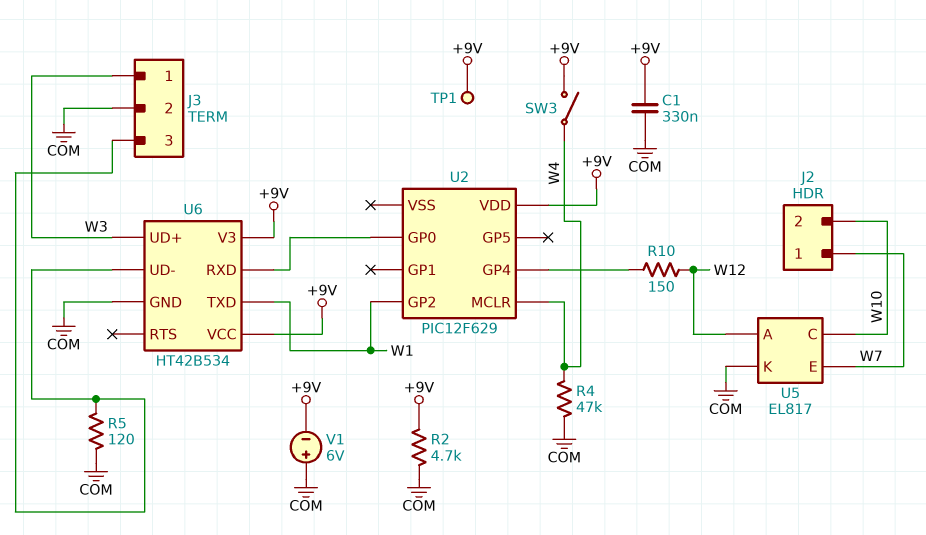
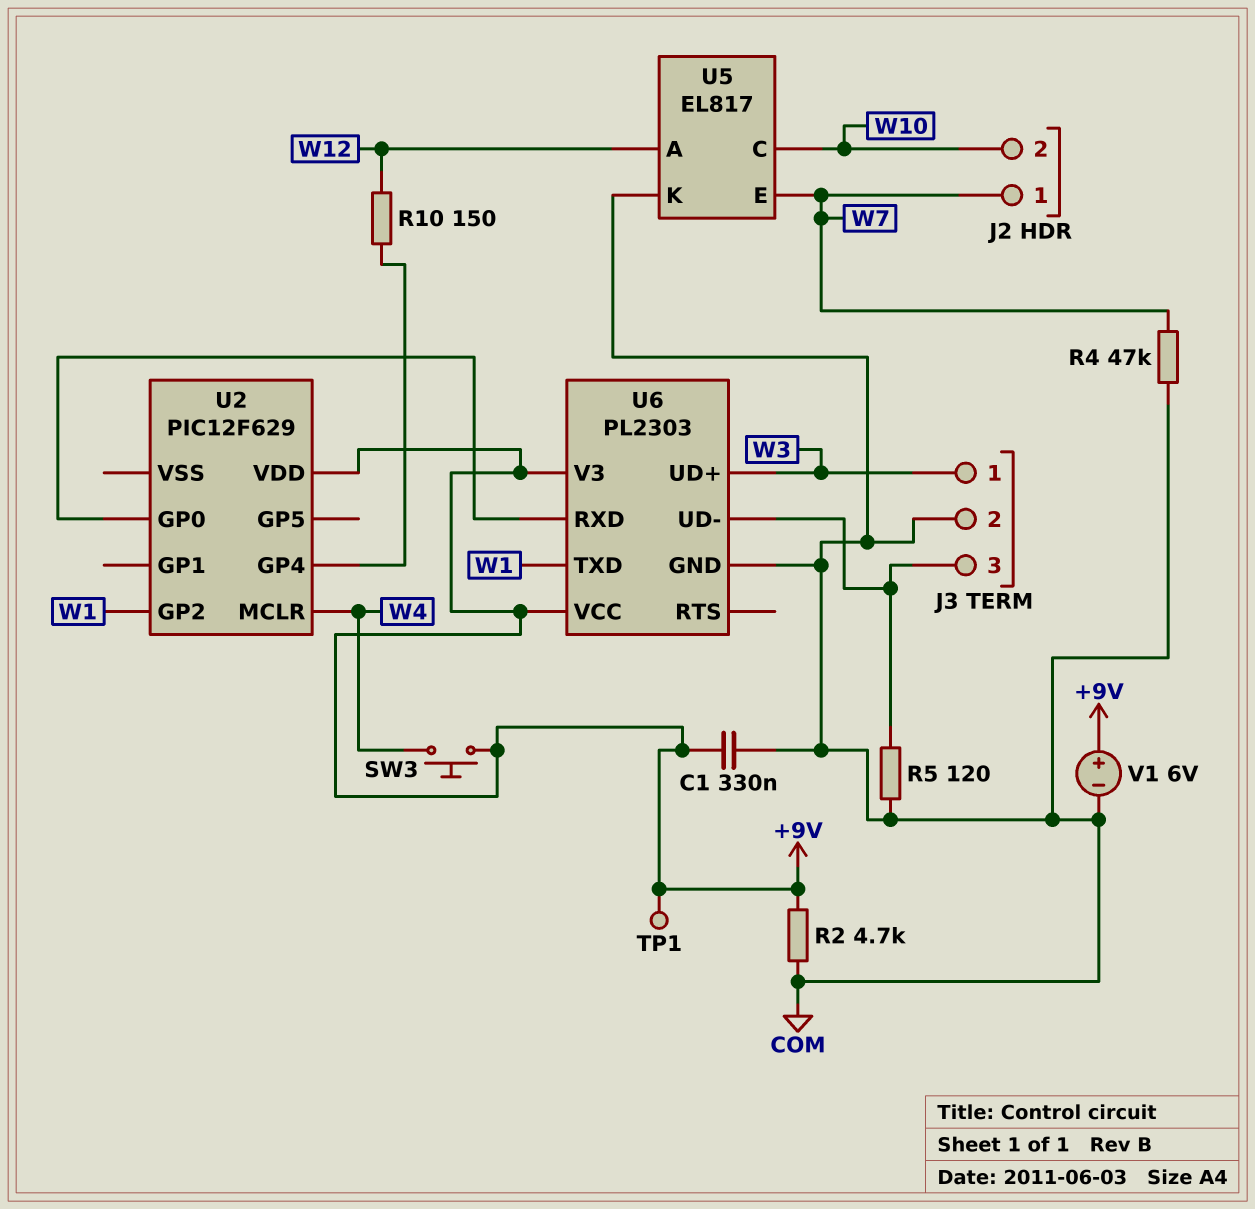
R4: 47k (COM, W4) -> 47k (COM, W7)
SW3: switch (+9V, W4) -> button (+9V, W4)
U6: HT42B534 -> PL2303
V1: 6V (plus COM, minus +9V) -> 6V (plus +9V, minus COM)

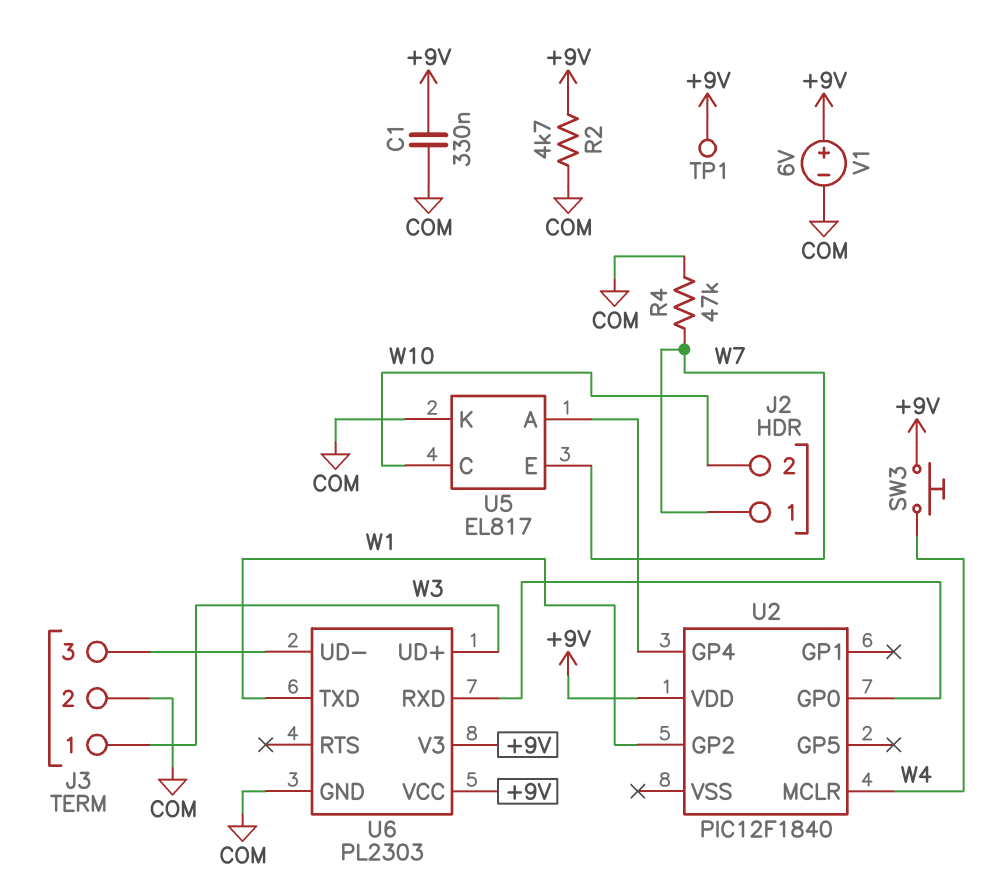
R5: 120 (COM, J3/3) -> none
R10: 150 (U2/GP4, W12) -> none
U2: PIC12F629 -> PIC12F1840
U5 pin A: W12 -> U2/GP4

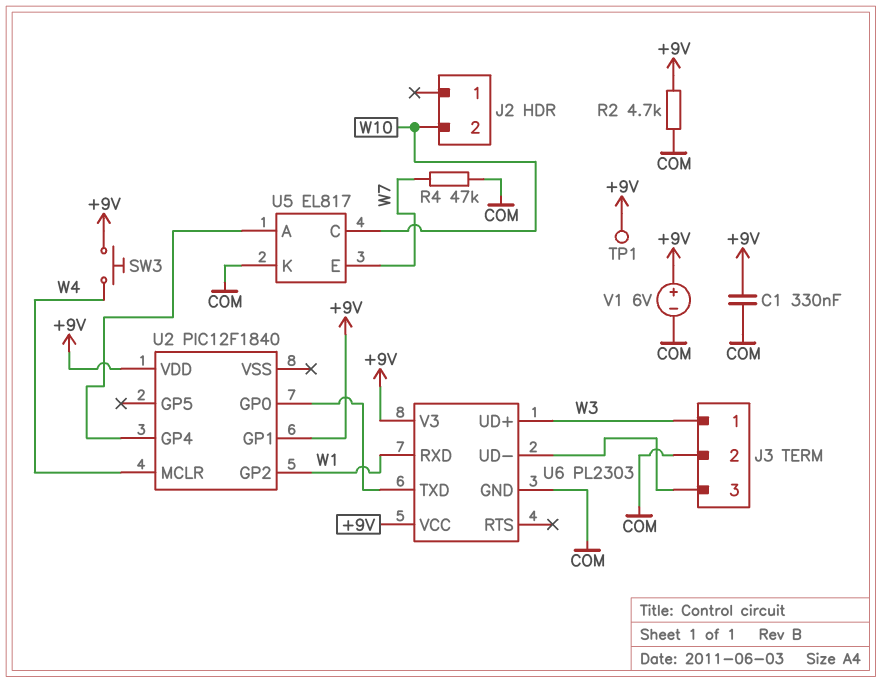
J2 pin 1: W7 -> none
U2 pin GP1: none -> +9V
U6 pin RXD: U2/GP0 -> W1
U6 pin TXD: W1 -> U2/GP0

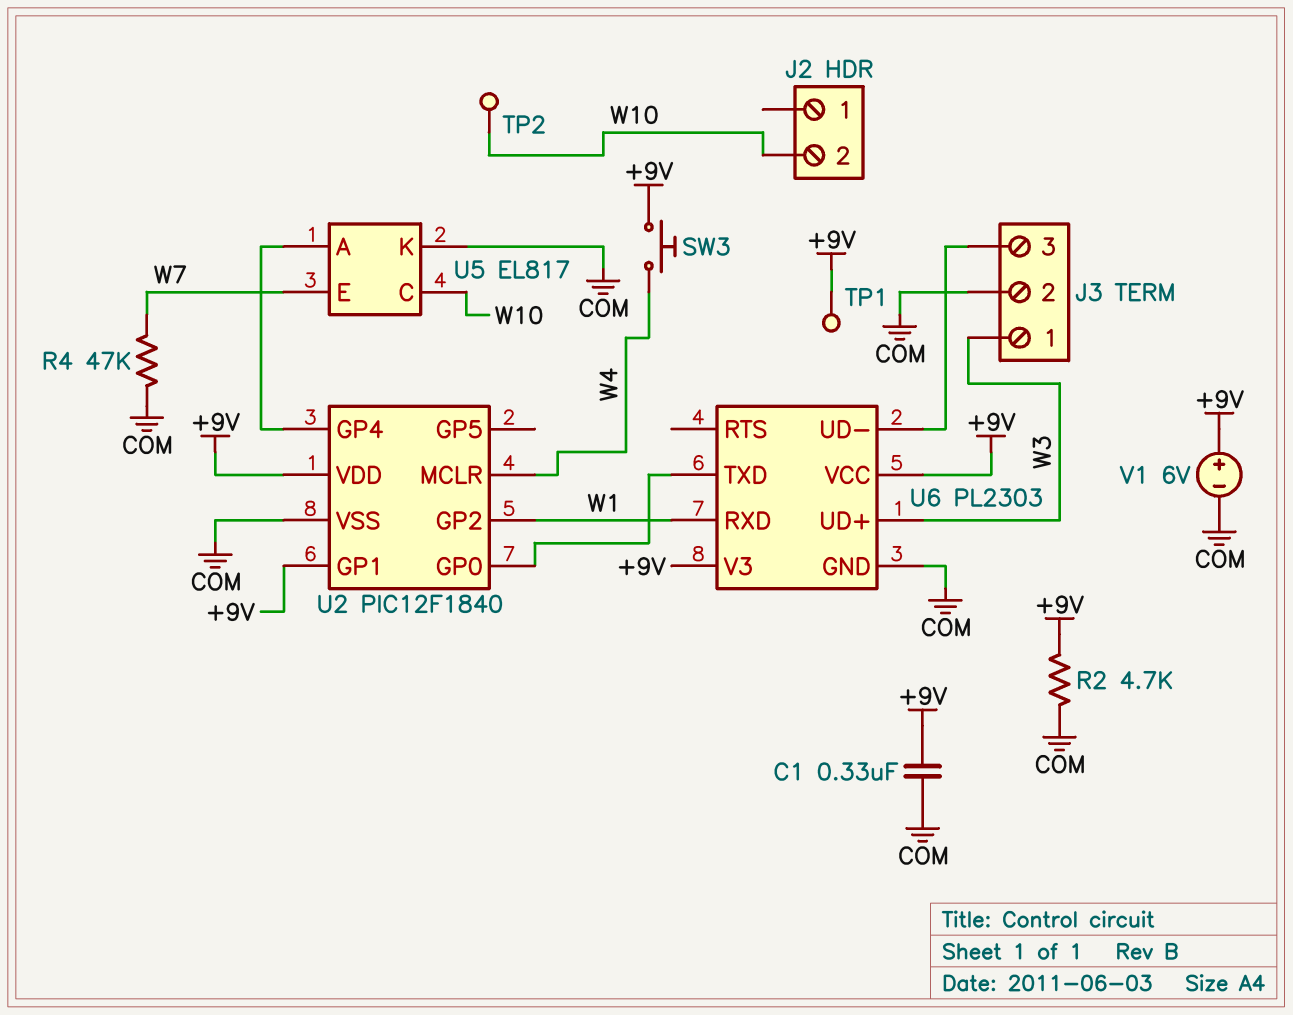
TP2: none -> test point (W10)
U2 pin VSS: none -> COM

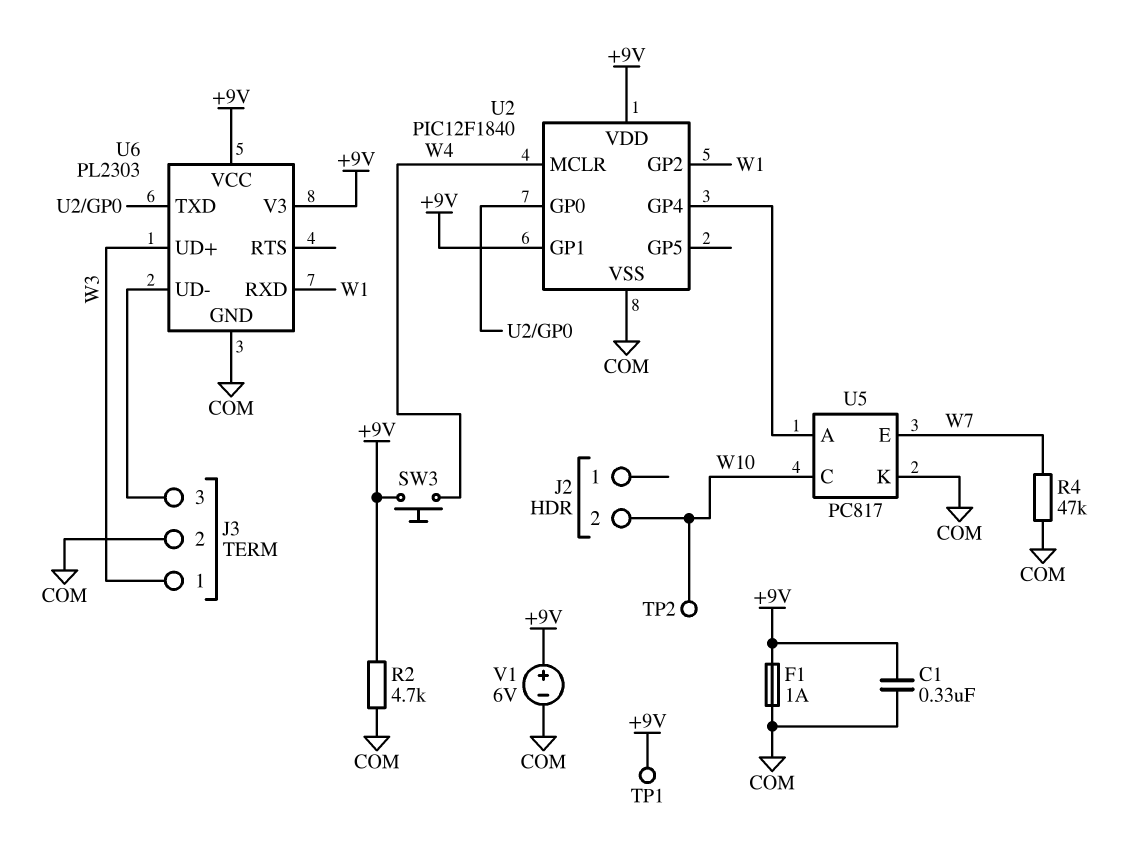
F1: none -> 1A (+9V, COM)
U5: EL817 -> PC817

